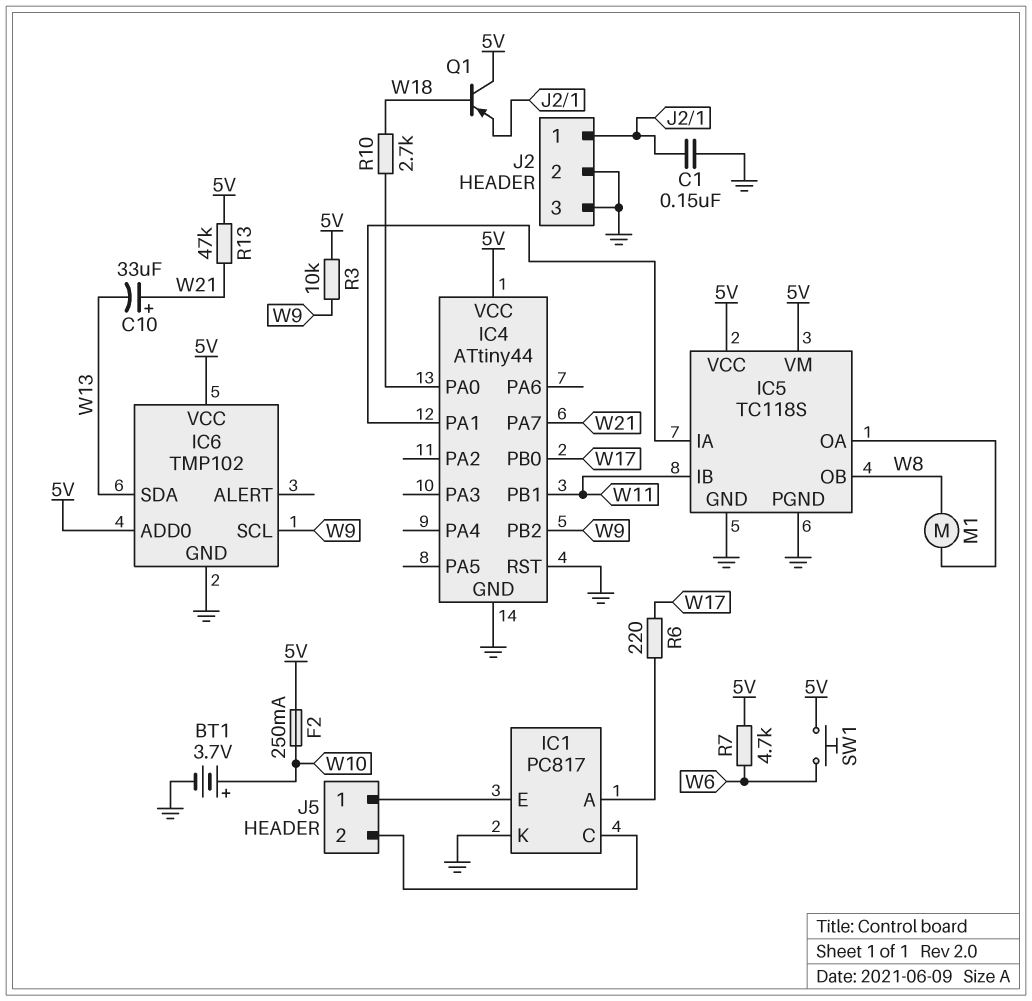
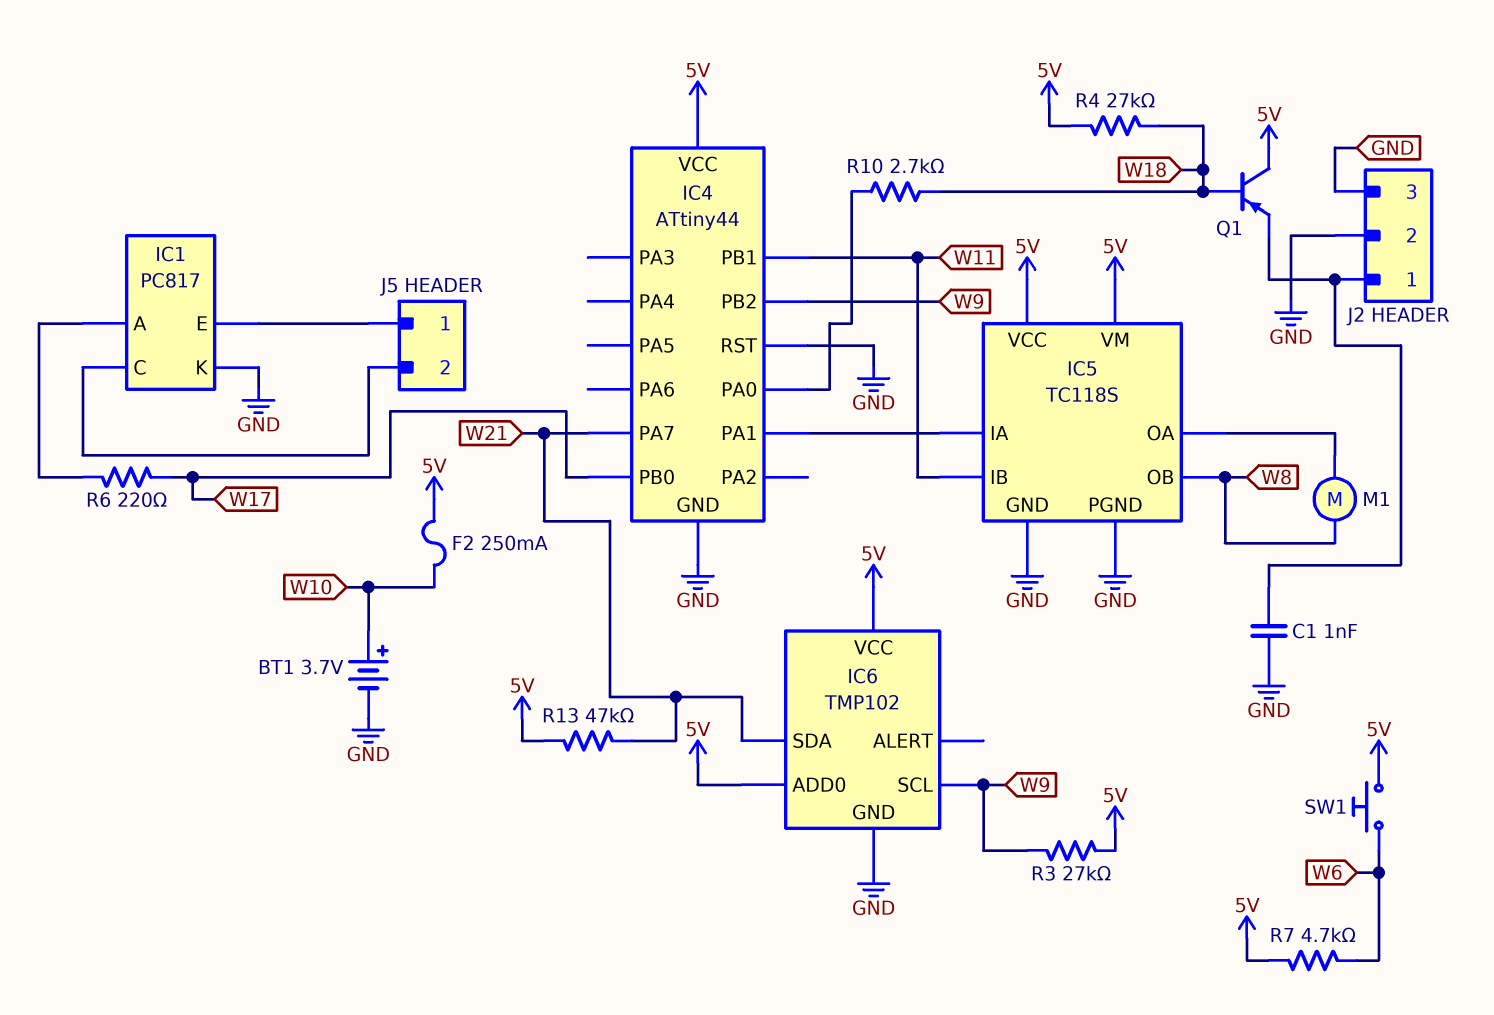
C1: 150nF (GND, J2/1) -> 1nF (GND, J2/1)
C10: 33uF (plus W21, minus W13) -> none
IC6 pin SDA: W13 -> W21
R3: 10k (5V, W9) -> 27k (5V, W9)
R4: none -> 27k (5V, W18)

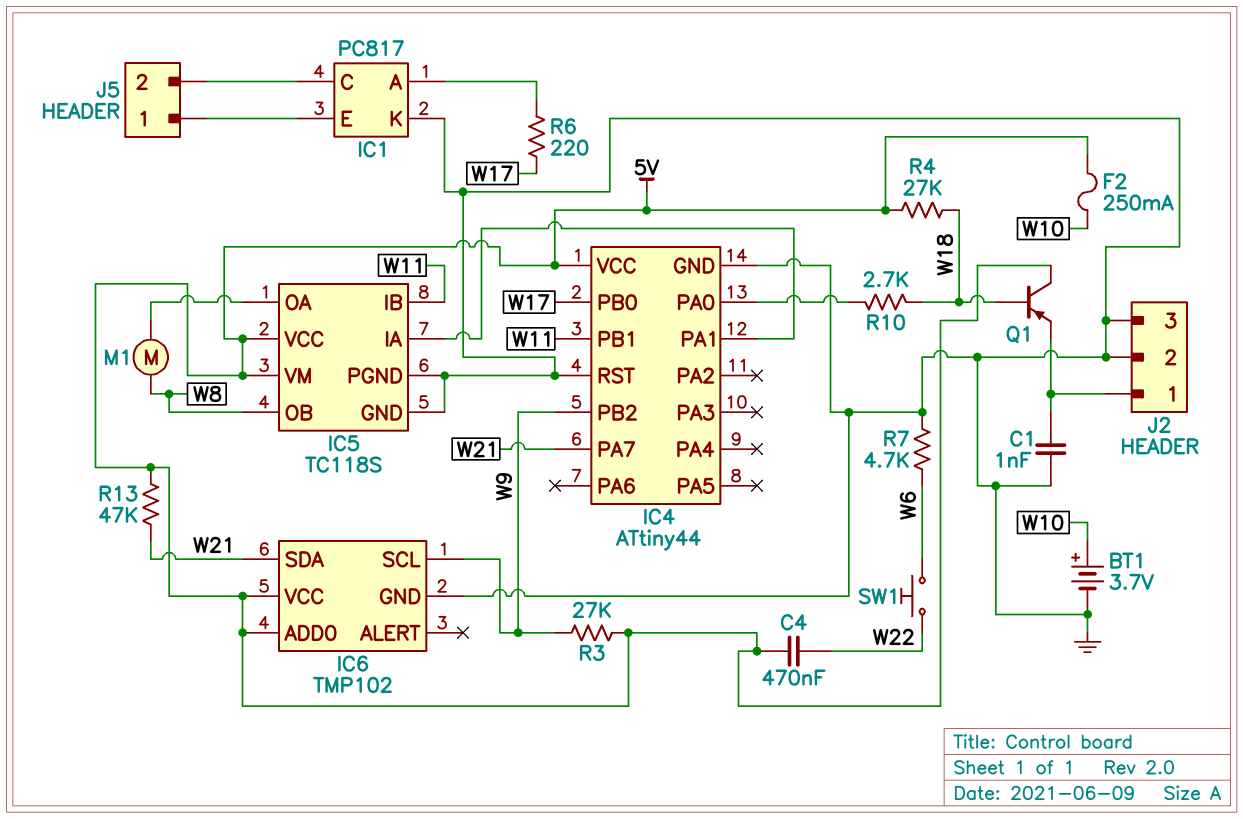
C4: none -> 470nF (5V, W22)
R7: 4.7k (5V, W6) -> 4.7k (GND, W6)
SW1: button (5V, W6) -> button (W6, W22)

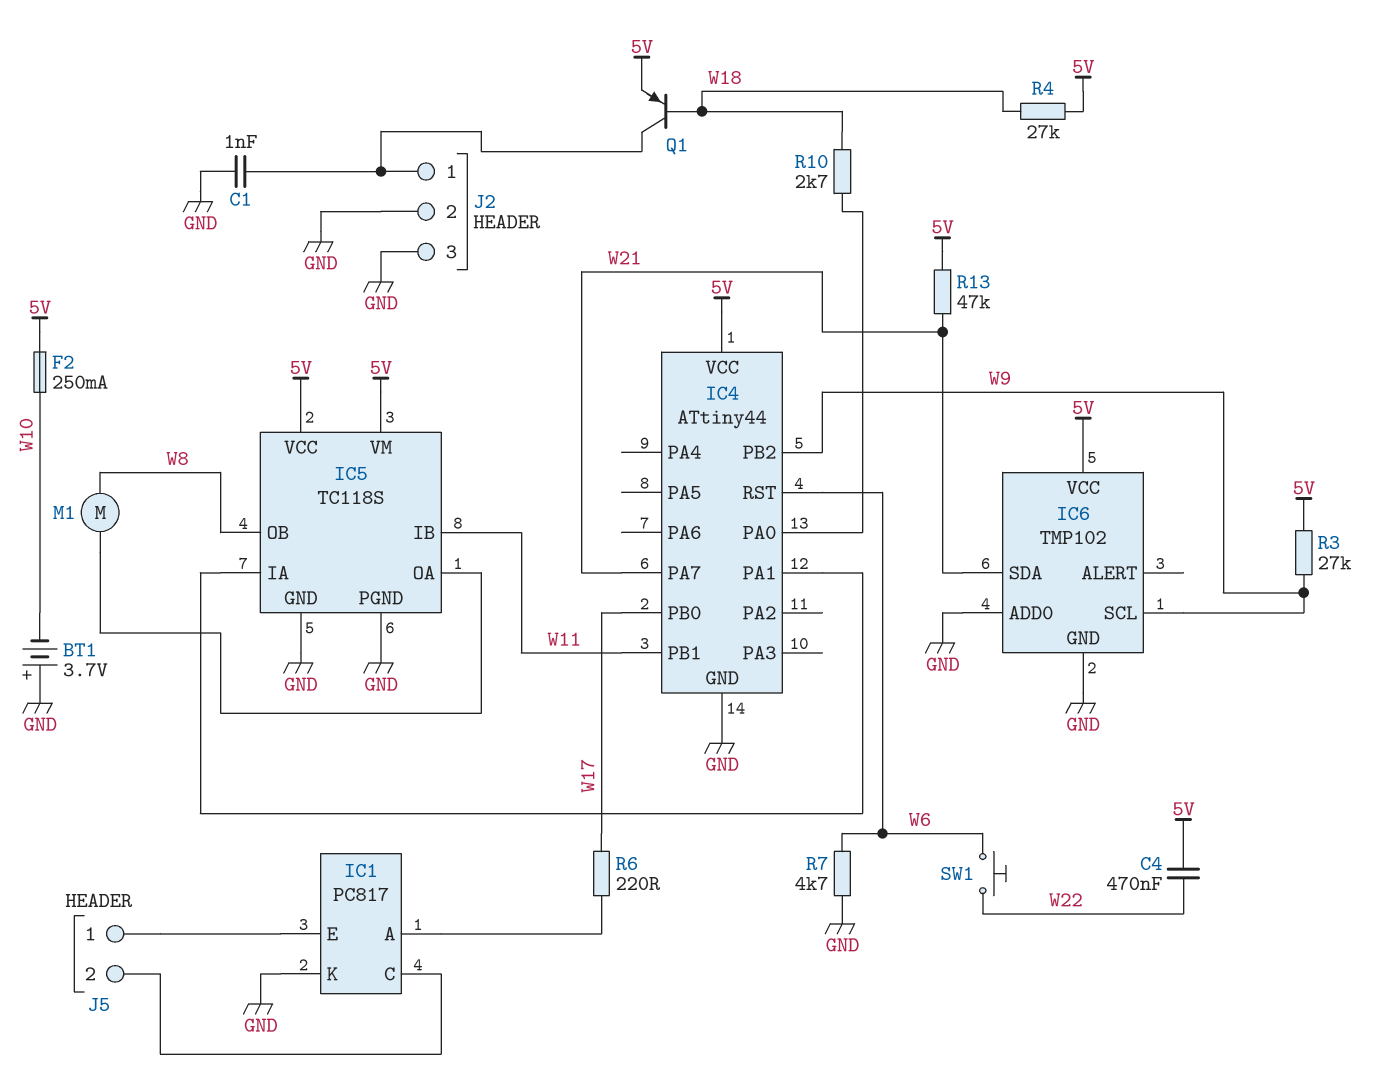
BT1: 3.7V (plus W10, minus GND) -> 3.7V (plus GND, minus W10)
IC4 pin RST: GND -> W6
IC6 pin ADD0: 5V -> GND
Q1: PNP (B W18, C 5V, E J2/1) -> PNP (B W18, C J2/1, E 5V)

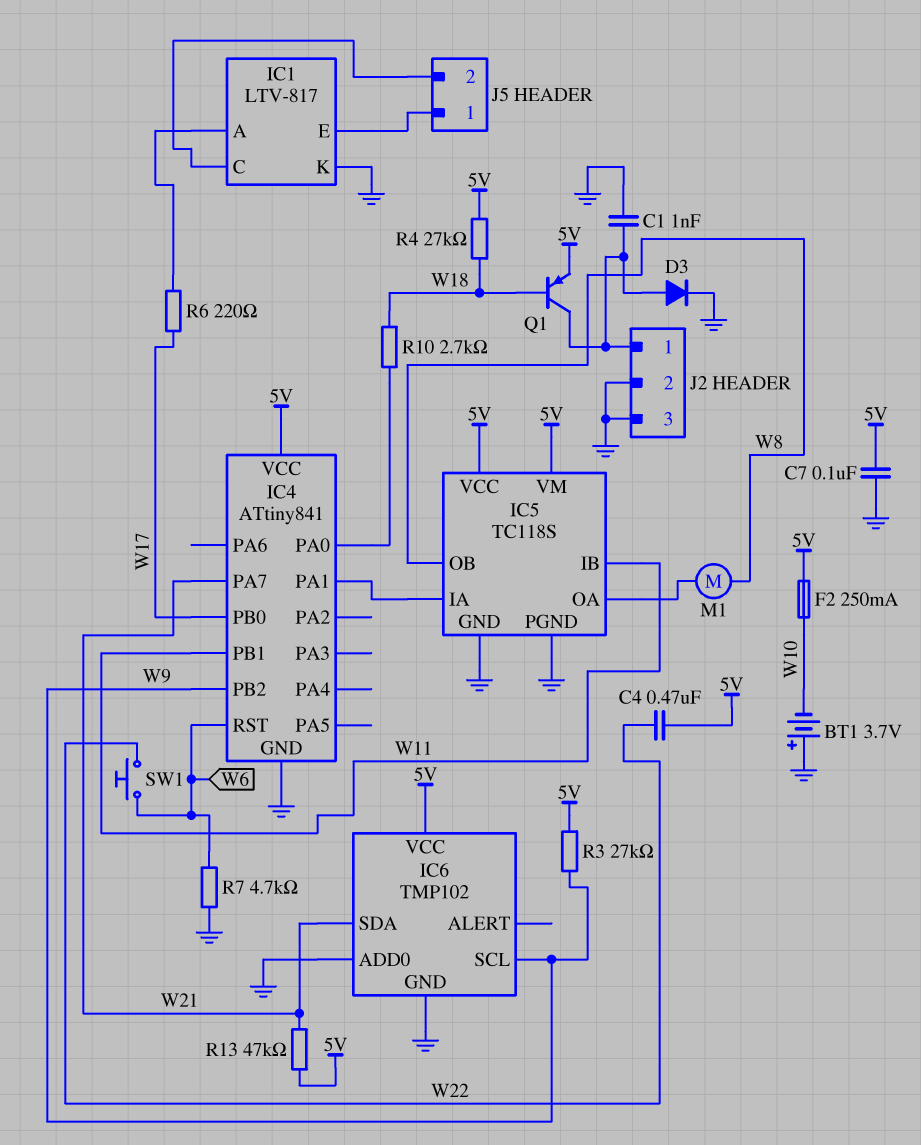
C7: none -> 100nF (5V, GND)
D3: none -> diode (A J2/1, K GND)
IC1: PC817 -> LTV-817
IC4: ATtiny44 -> ATtiny841

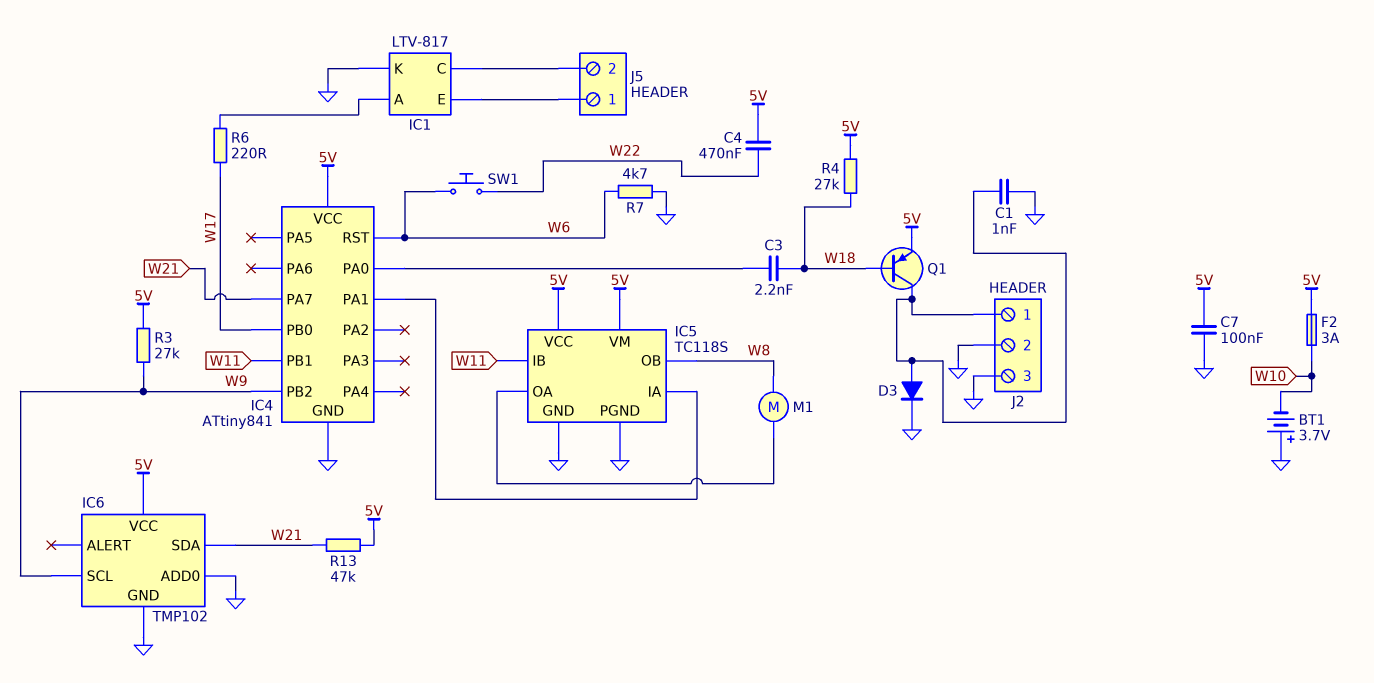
C3: none -> 2.2nF (IC4/PA0, W18)
F2: 250mA (5V, W10) -> 3A (5V, W10)
R10: 2.7k (IC4/PA0, W18) -> none

